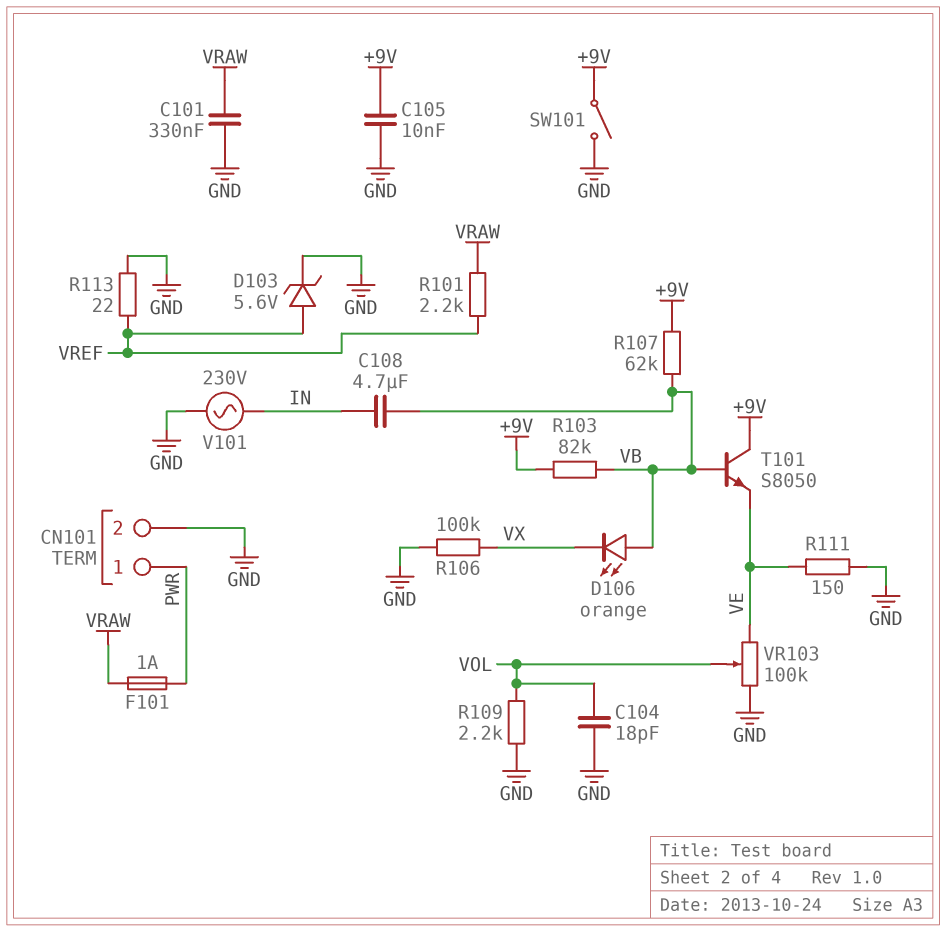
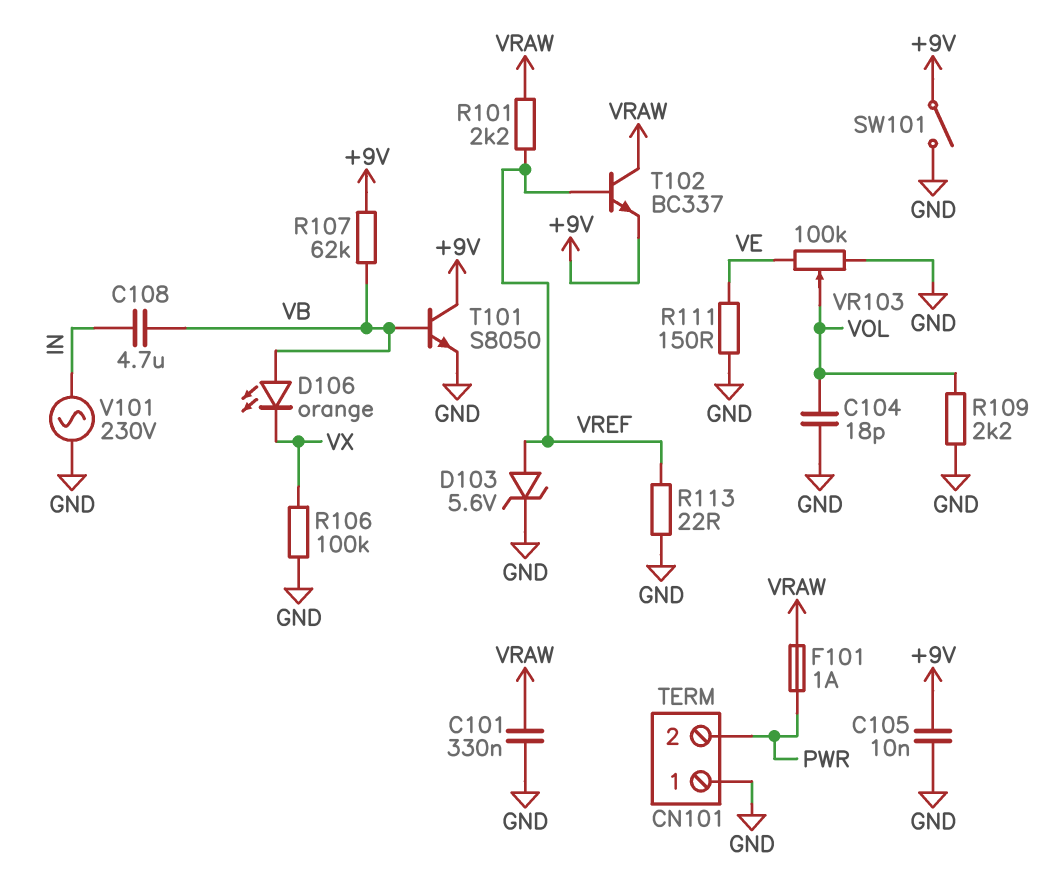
CN101 pin 1: PWR -> GND
CN101 pin 2: GND -> PWR
R103: 82k (+9V, VB) -> none
T101: NPN S8050 (B VB, C +9V, E VE) -> NPN S8050 (B VB, C +9V, E GND)
T102: none -> NPN BC337 (B VREF, C VRAW, E +9V)

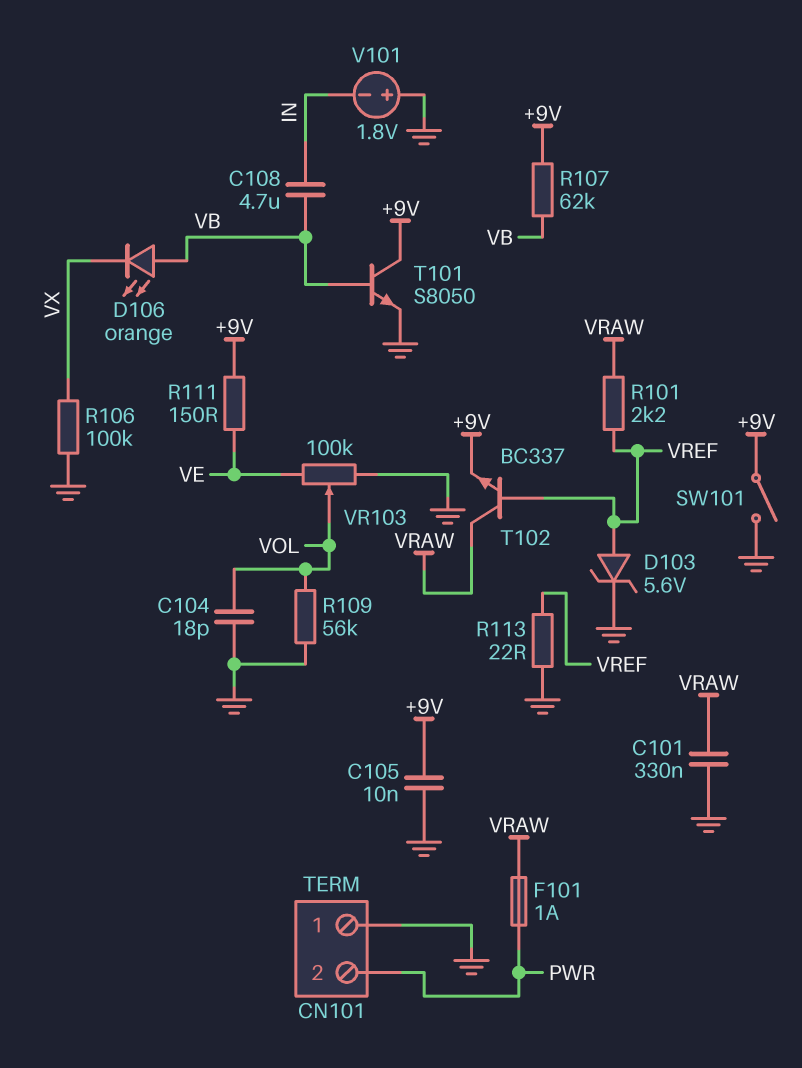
R109: 2.2k (GND, VOL) -> 56k (GND, VOL)
R111: 150 (GND, VE) -> 150 (+9V, VE)
V101: AC 230V (GND, IN) -> 1.8V (plus GND, minus IN)

